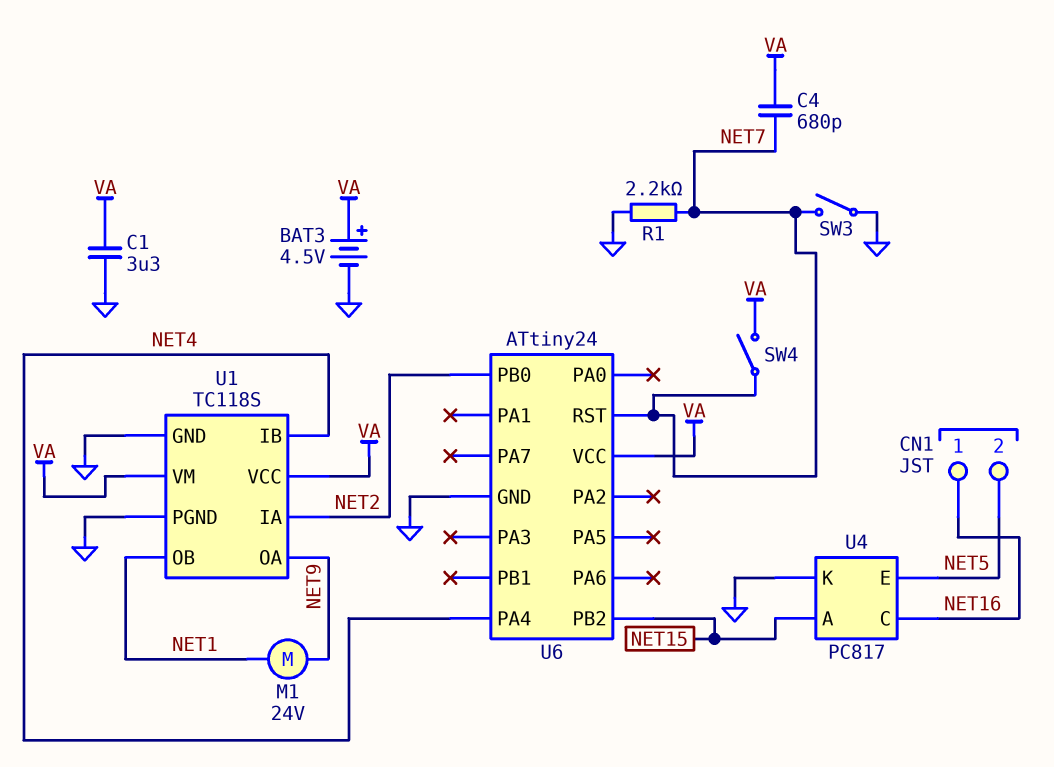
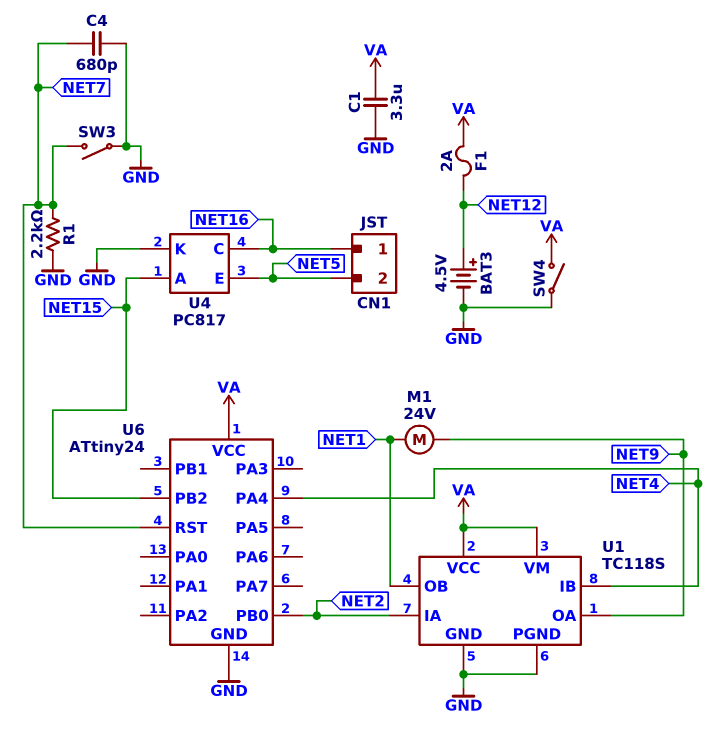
BAT3: 4.5V (plus VA, minus GND) -> 4.5V (plus NET12, minus GND)
C4: 680pF (NET7, VA) -> 680pF (GND, NET7)
F1: none -> 2A (NET12, VA)
SW4: switch (NET7, VA) -> switch (GND, VA)

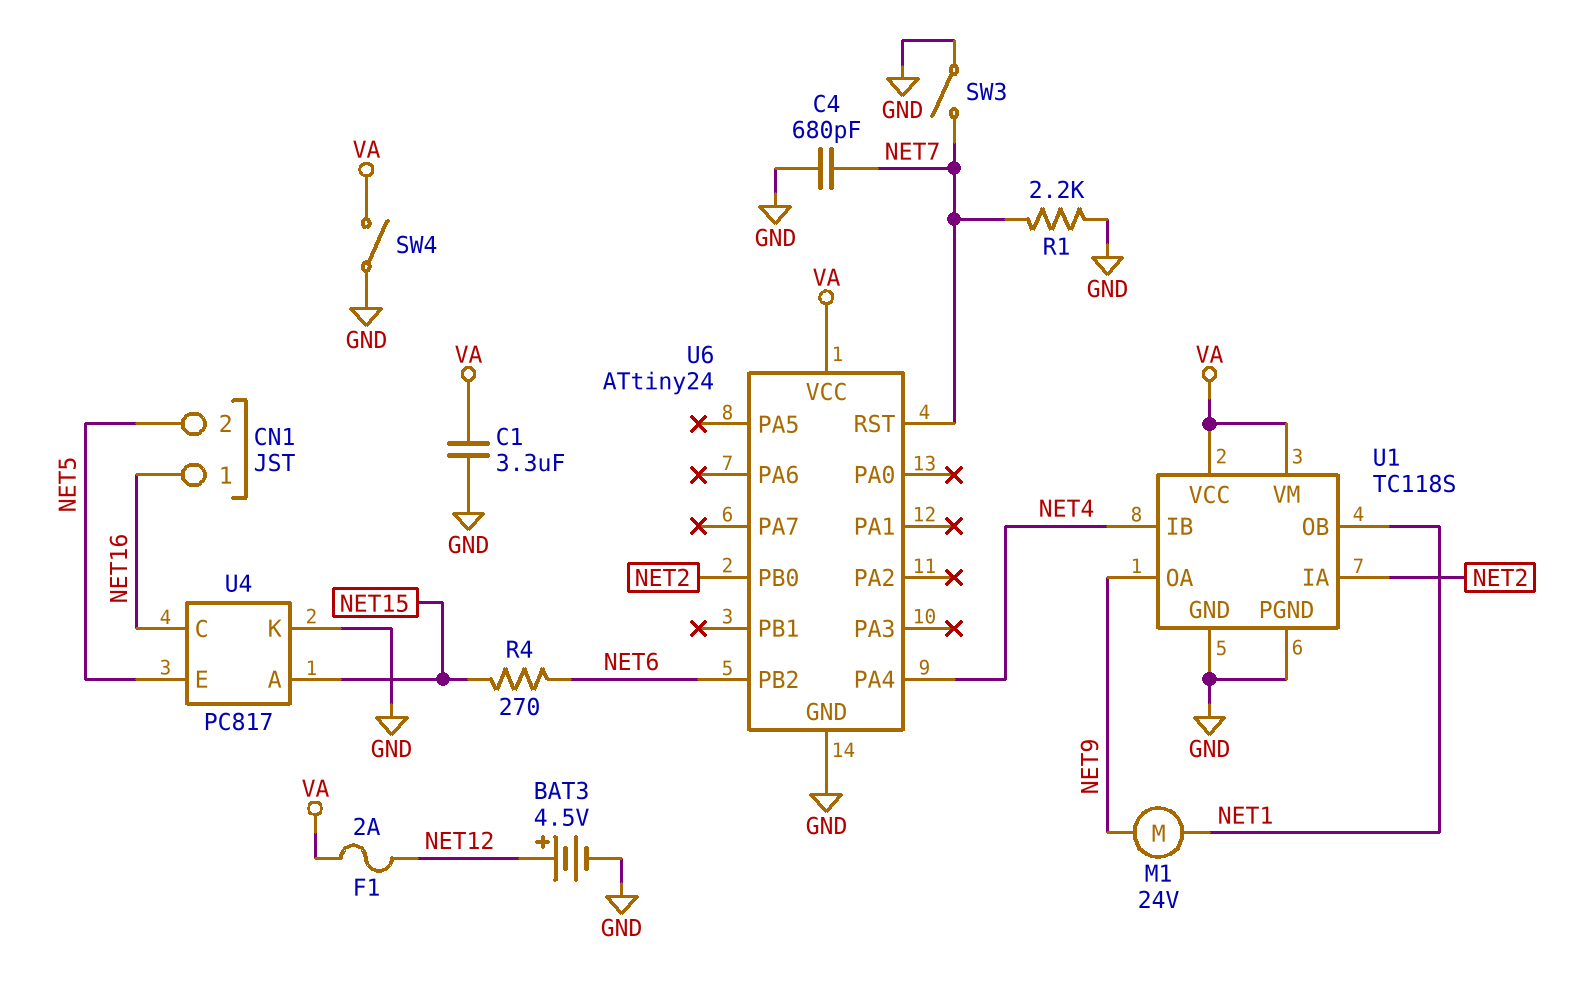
R4: none -> 270 (NET6, NET15)
U6 pin PB2: NET15 -> NET6

